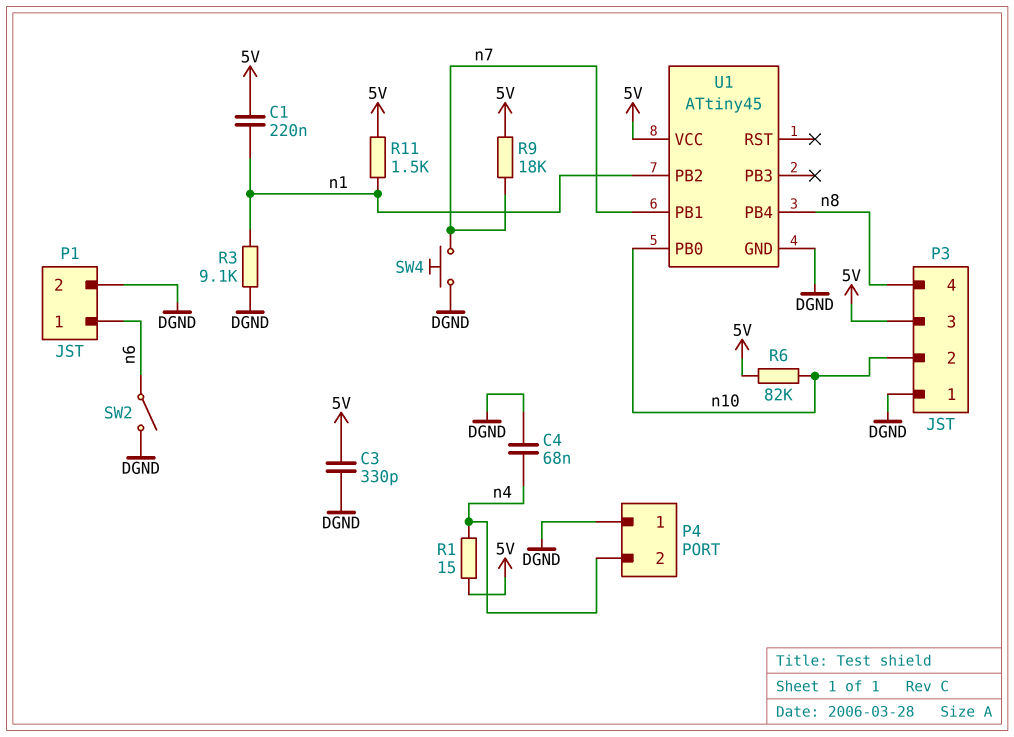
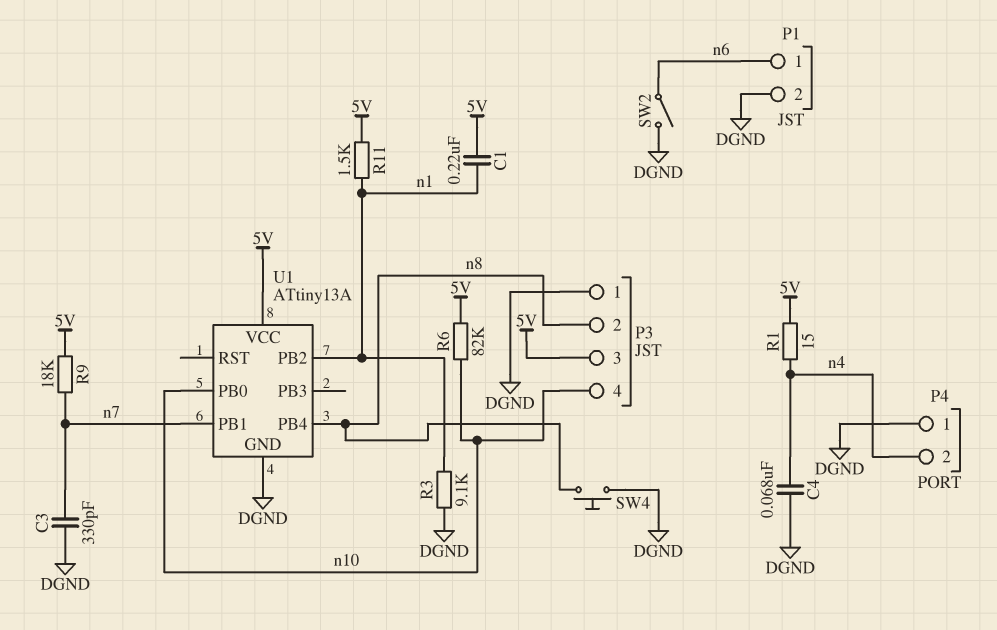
C3: 330pF (5V, DGND) -> 330pF (DGND, n7)
P3 pin 2: n10 -> n8
P3 pin 4: n8 -> n10
SW4: button (DGND, n7) -> button (DGND, n8)
U1: ATtiny45 -> ATtiny13A

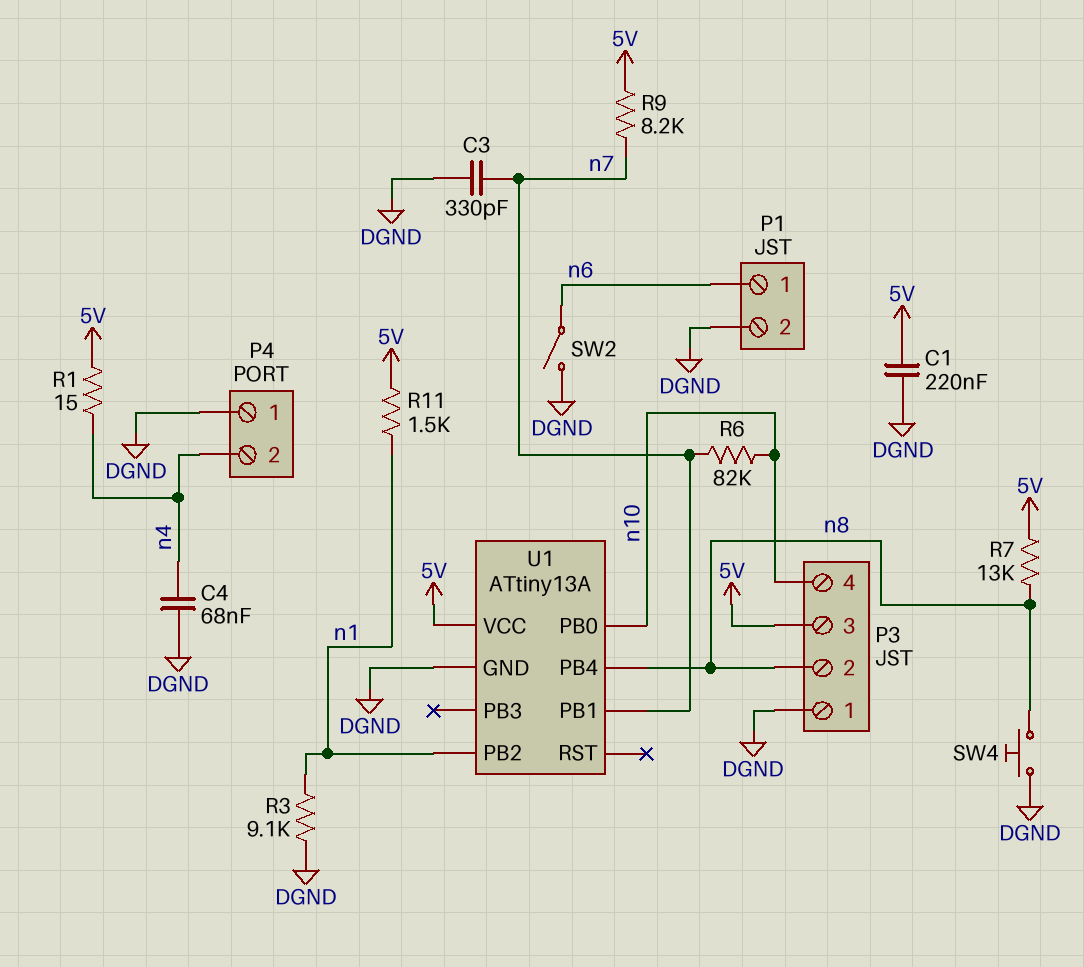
C1: 220nF (5V, n1) -> 220nF (5V, DGND)
R6: 82k (5V, n10) -> 82k (n7, n10)
R7: none -> 13k (5V, n8)
R9: 18k (5V, n7) -> 8.2k (5V, n7)

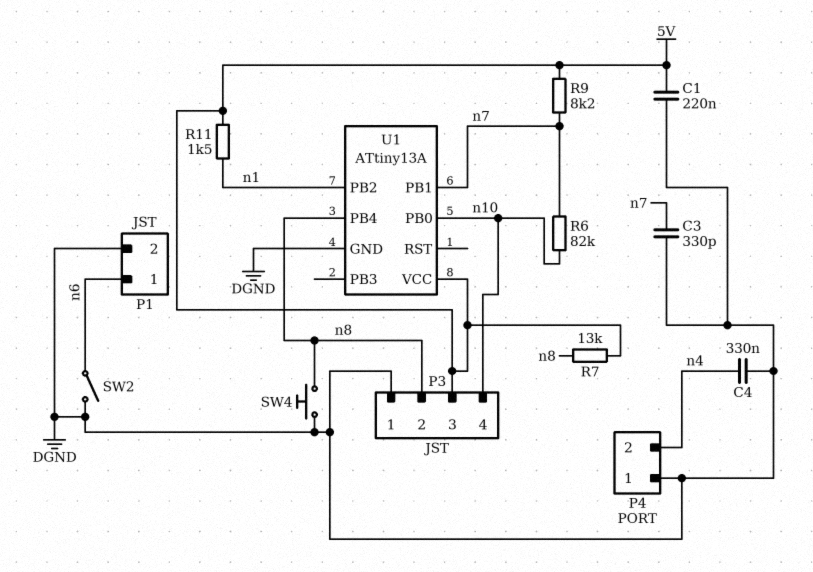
C4: 68nF (DGND, n4) -> 330nF (DGND, n4)
R1: 15 (5V, n4) -> none
R3: 9.1k (DGND, n1) -> none

